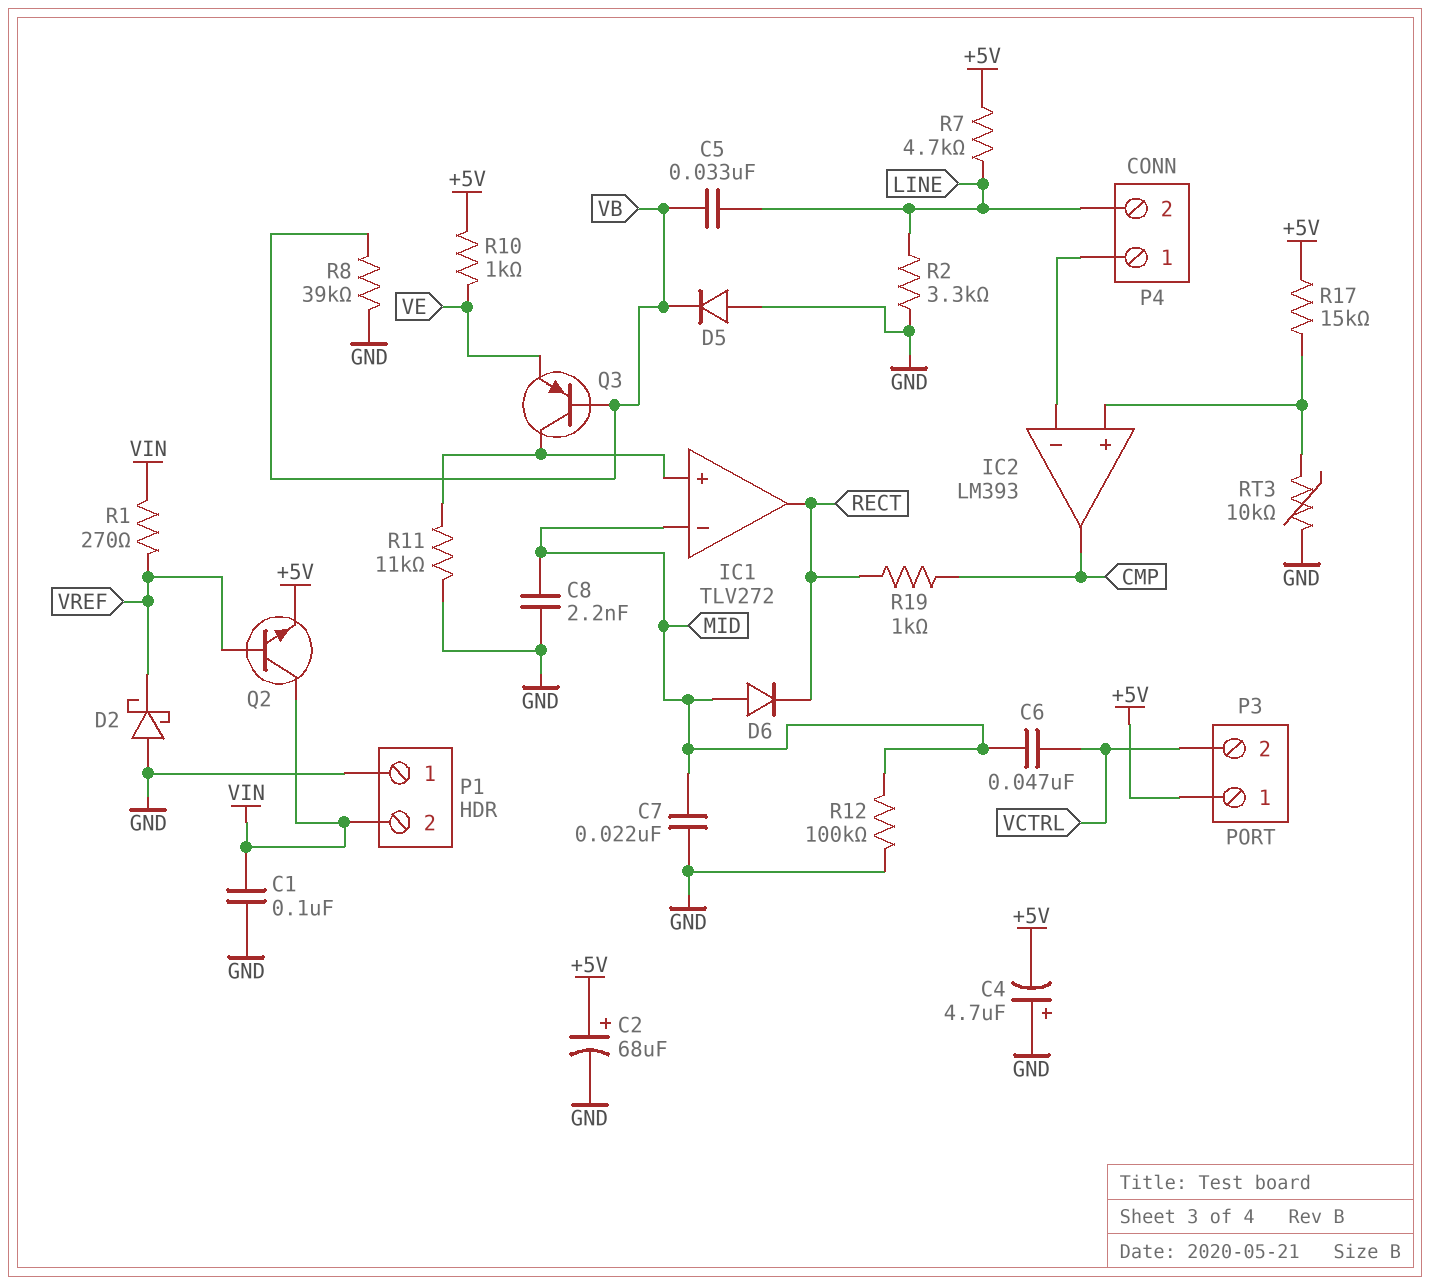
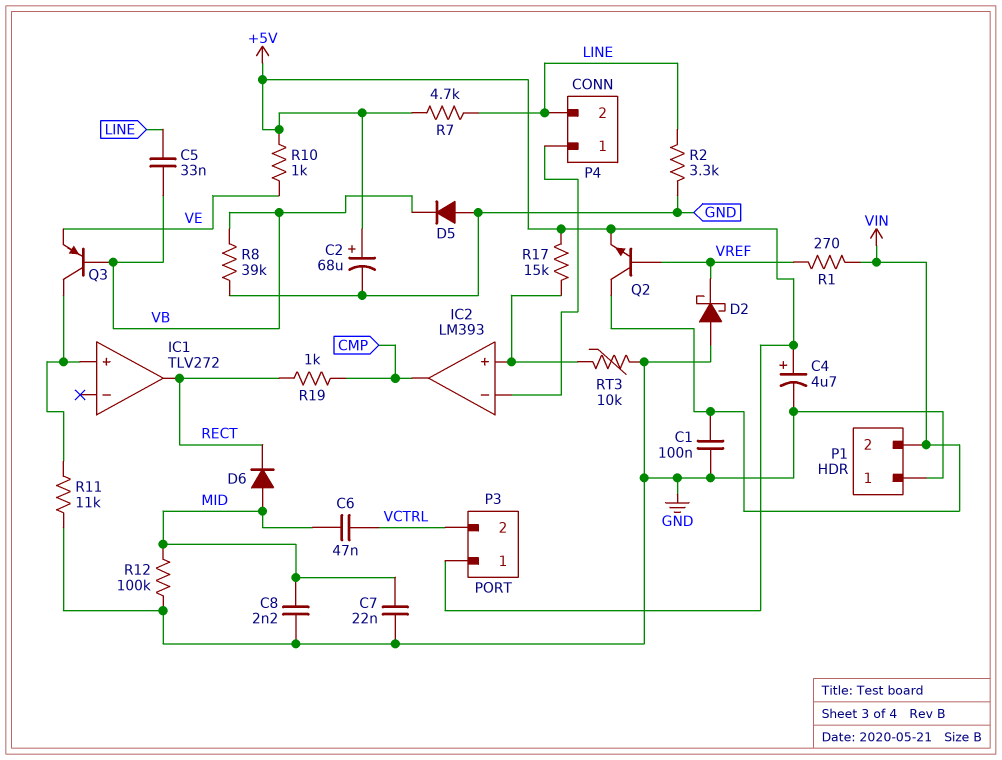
C4: 4.7uF (plus GND, minus +5V) -> 4.7uF (plus +5V, minus GND)
IC1 pin in-: MID -> none

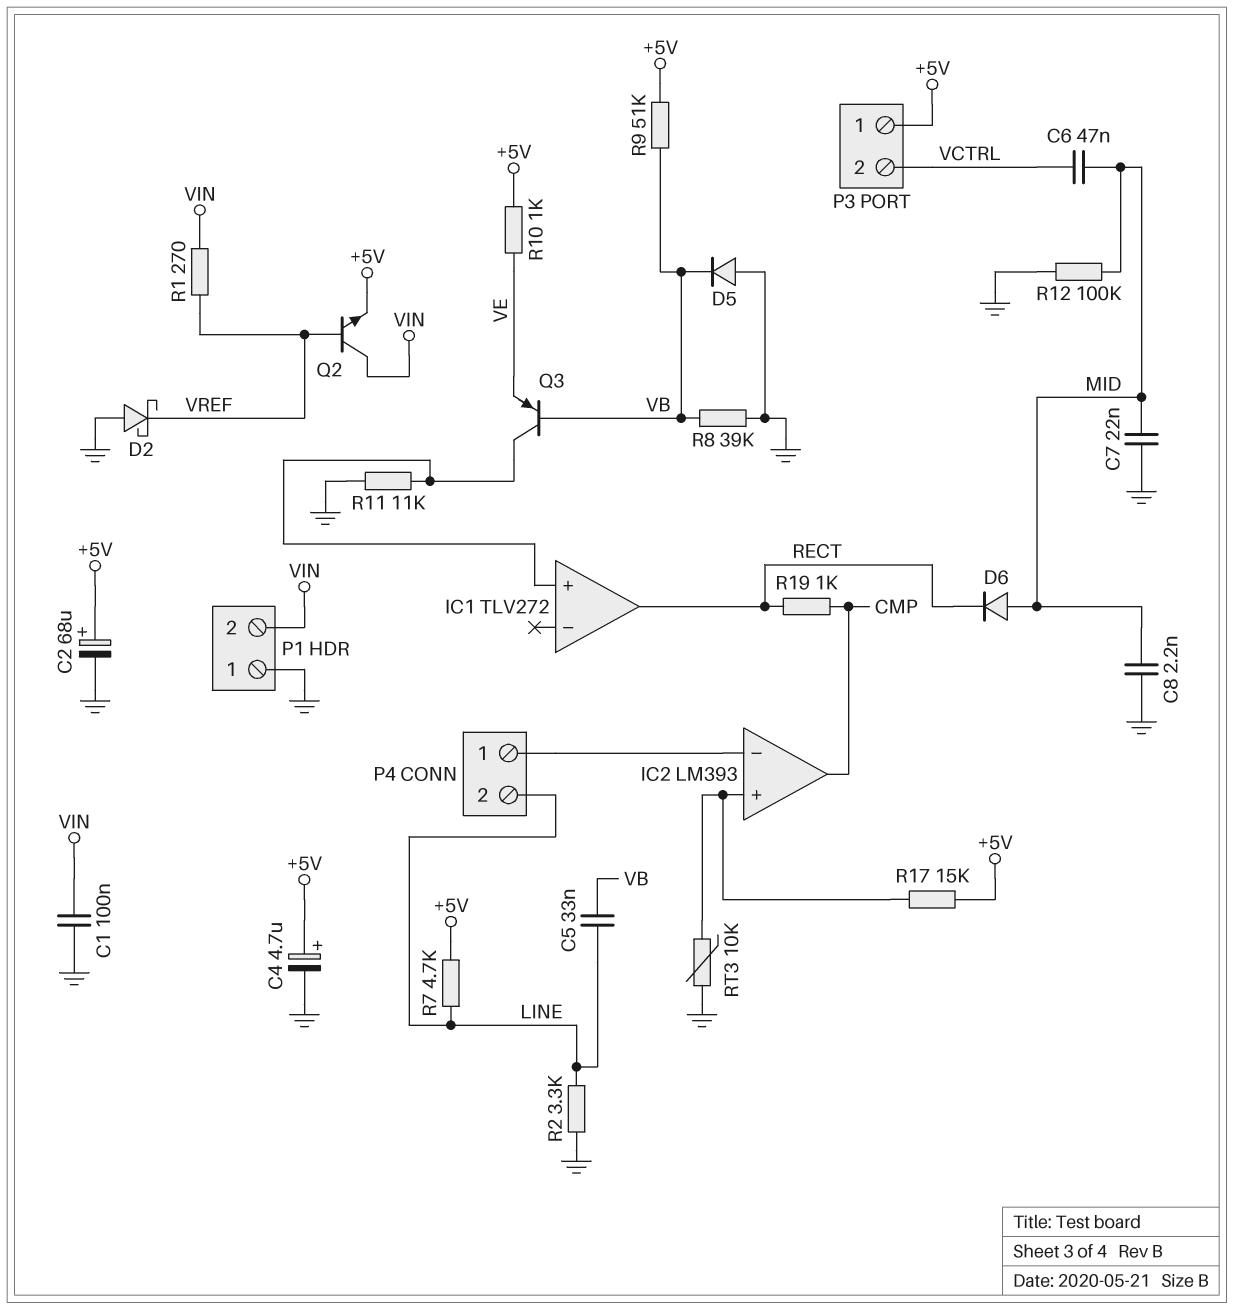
R9: none -> 51k (+5V, VB)

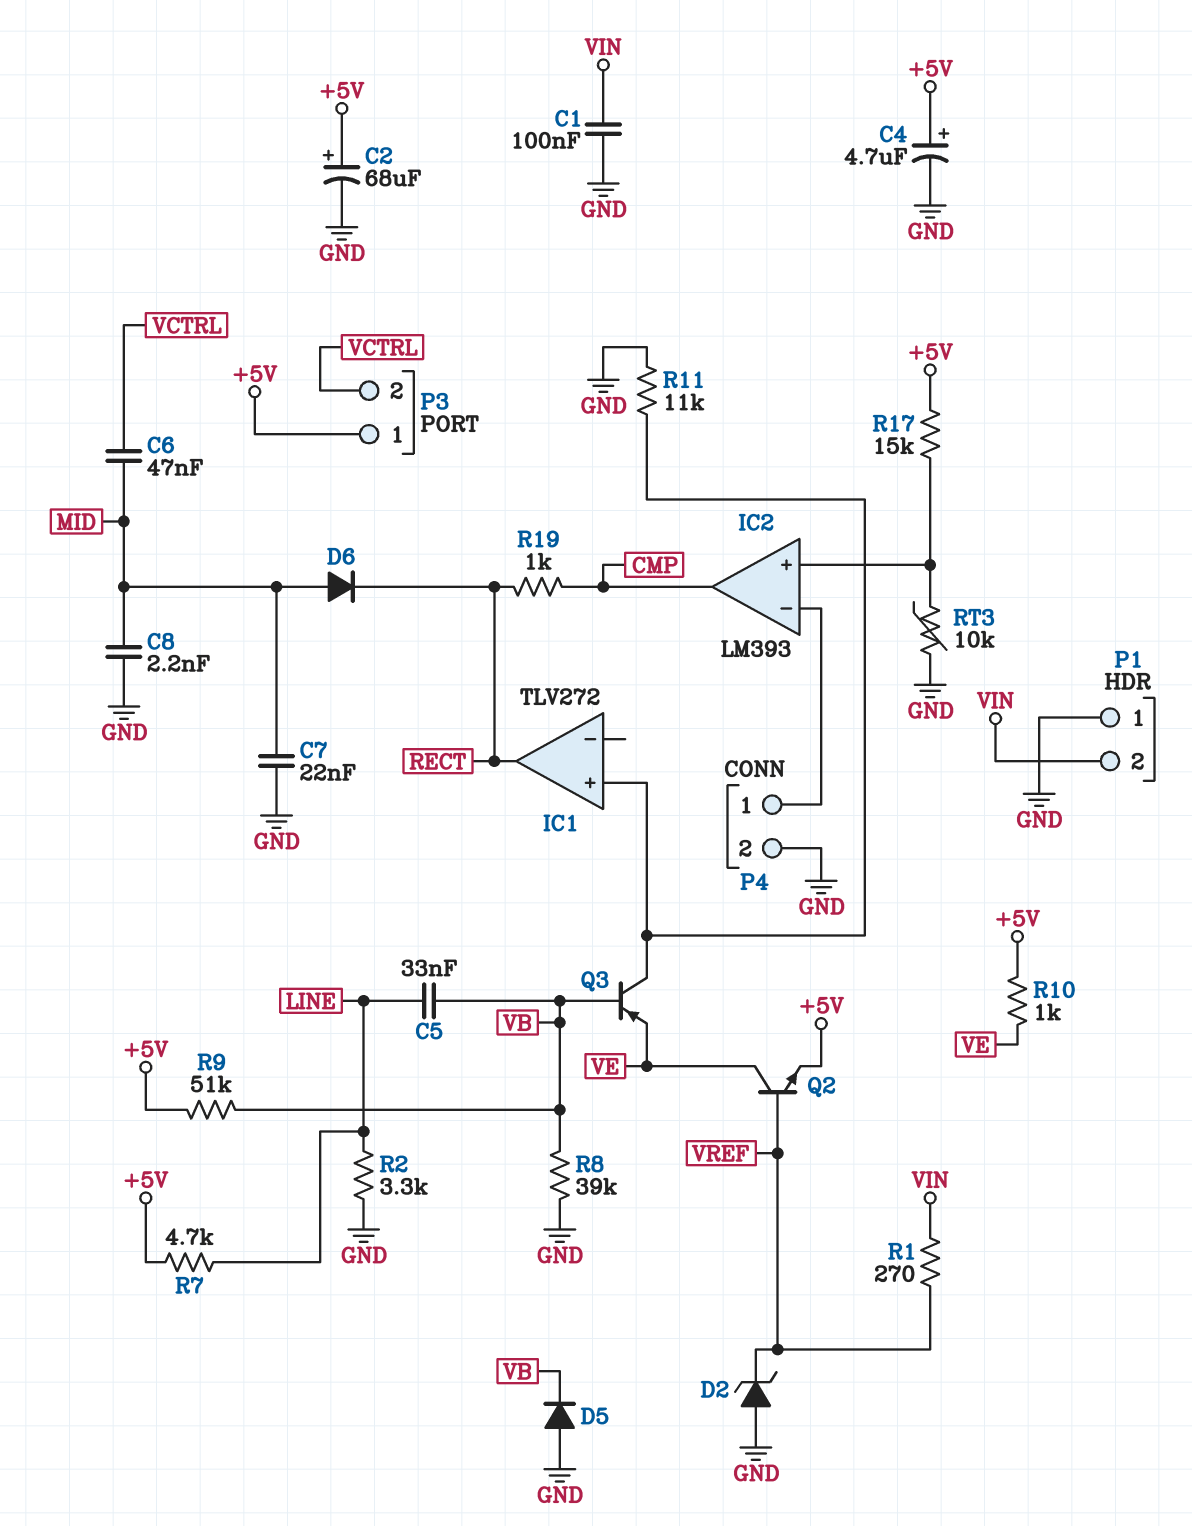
D2: schottky (A GND, K VREF) -> zener (A GND, K VREF)
P4 pin 2: LINE -> GND
Q2: NPN (B VREF, C VIN, E +5V) -> NPN (B VREF, C VE, E +5V)
R12: 100k (GND, MID) -> none

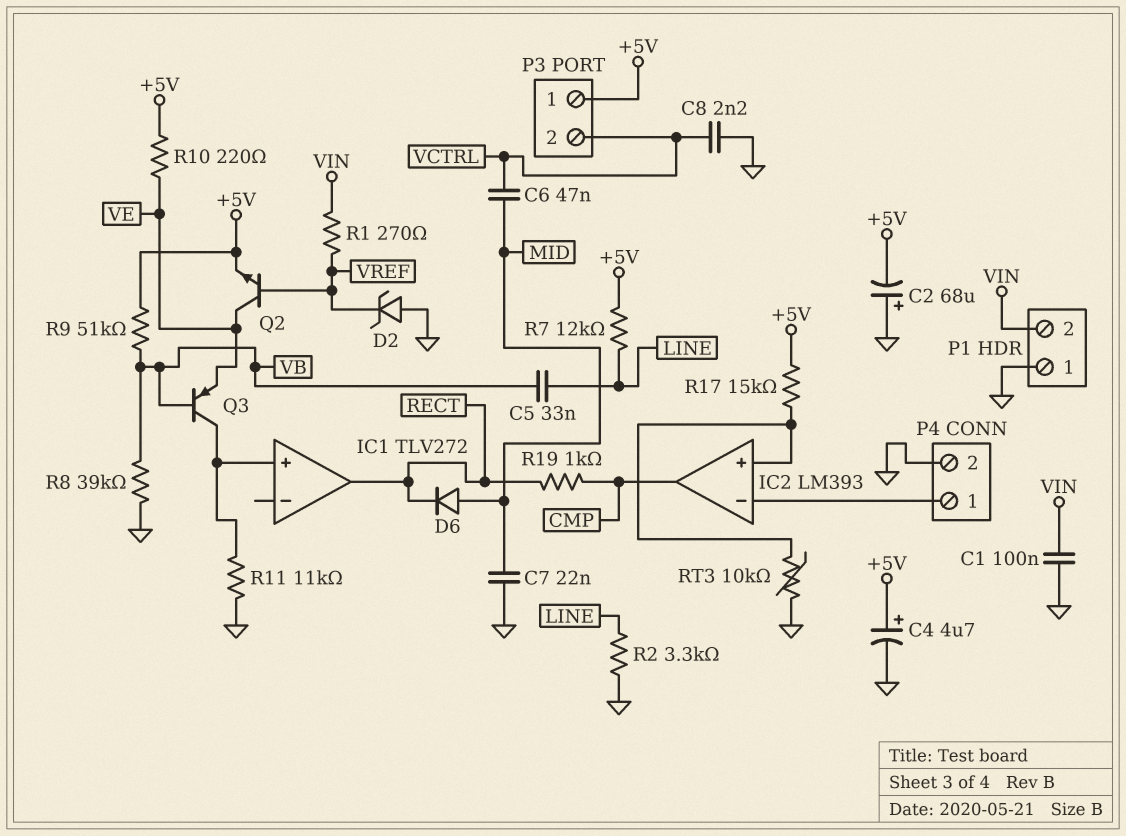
C2: 68uF (plus +5V, minus GND) -> 68uF (plus GND, minus +5V)
C8: 2.2nF (GND, MID) -> 2.2nF (GND, VCTRL)
D5: diode (A GND, K VB) -> none
R7: 4.7k (+5V, LINE) -> 12k (+5V, LINE)
R10: 1k (+5V, VE) -> 220 (+5V, VE)

